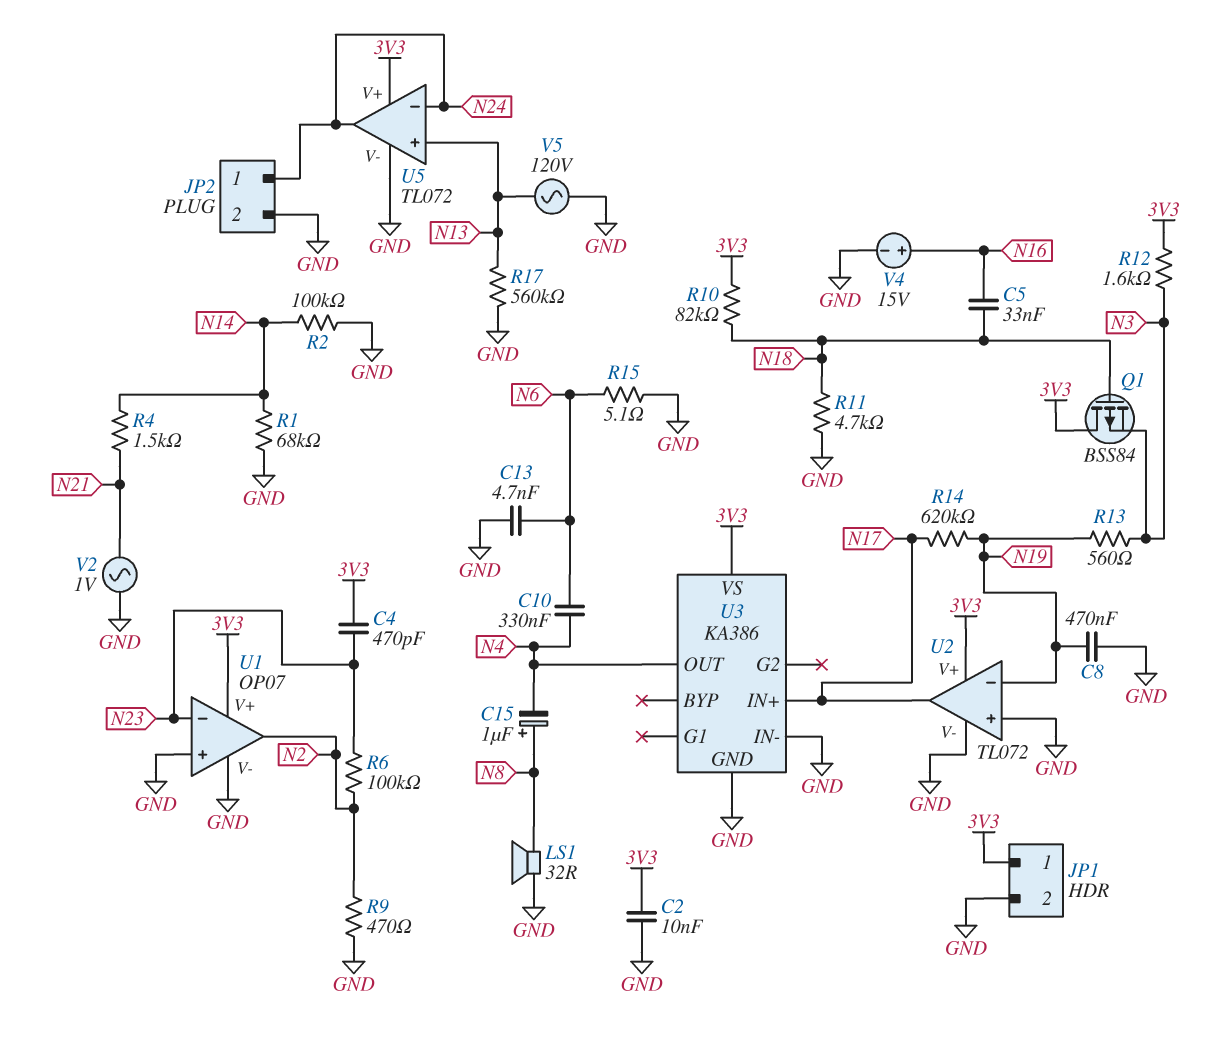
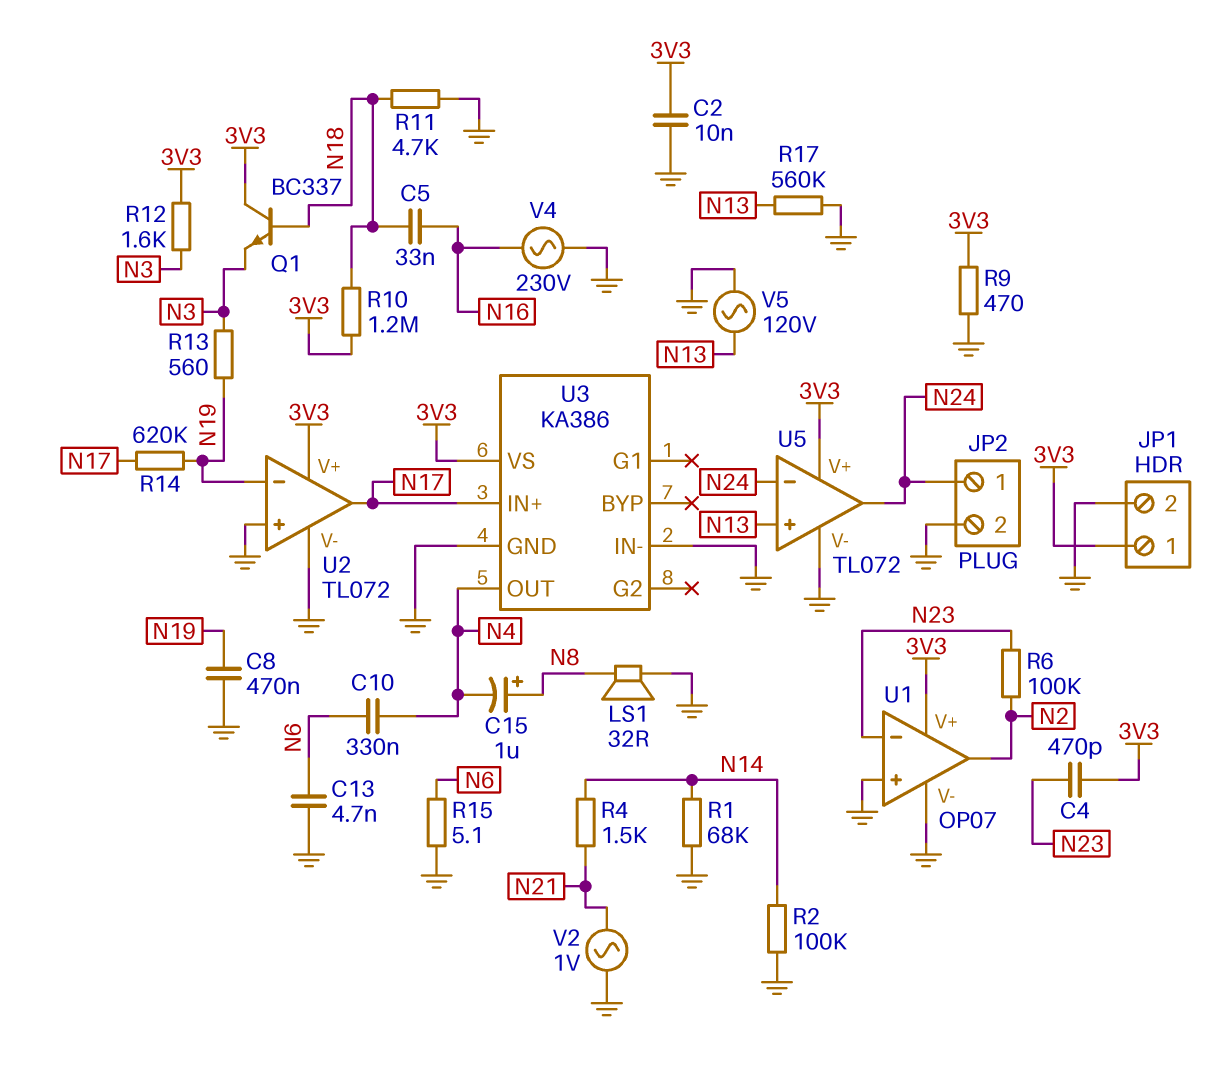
Q1: PMOS BSS84 (G N18, D 3V3, S N3) -> NPN BC337 (B N18, C 3V3, E N3)
R9: 470 (GND, N2) -> 470 (3V3, GND)
R10: 82k (3V3, N18) -> 1.2M (3V3, N18)
V4: 15V (plus N16, minus GND) -> AC 230V (GND, N16)

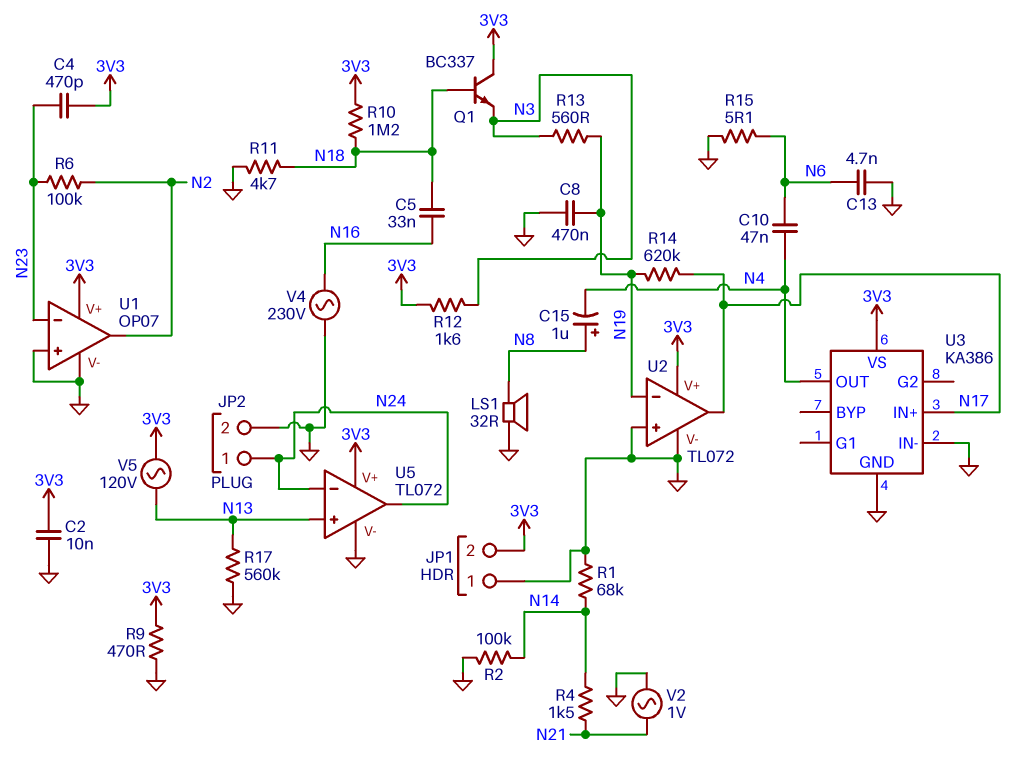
C10: 330nF (N4, N6) -> 47nF (N4, N6)
JP1 pin 1: 3V3 -> GND
JP1 pin 2: GND -> 3V3
V5: AC 120V (GND, N13) -> AC 120V (3V3, N13)

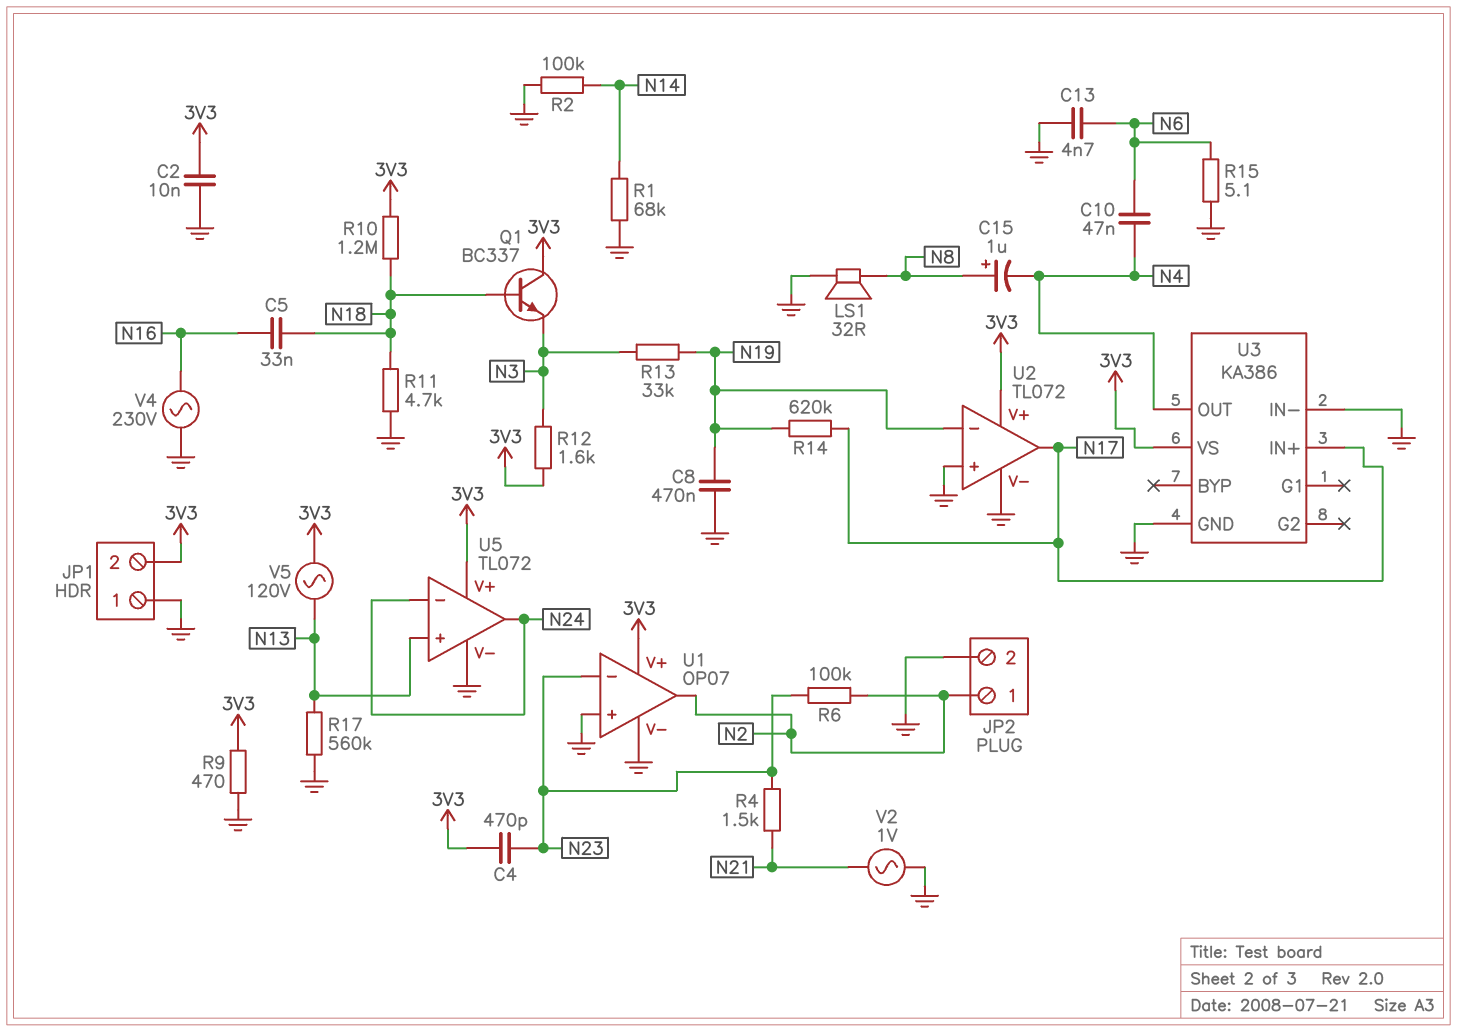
JP2 pin 1: N24 -> N2
R4: 1.5k (N14, N21) -> 1.5k (N21, N23)
R13: 560 (N3, N19) -> 33k (N3, N19)

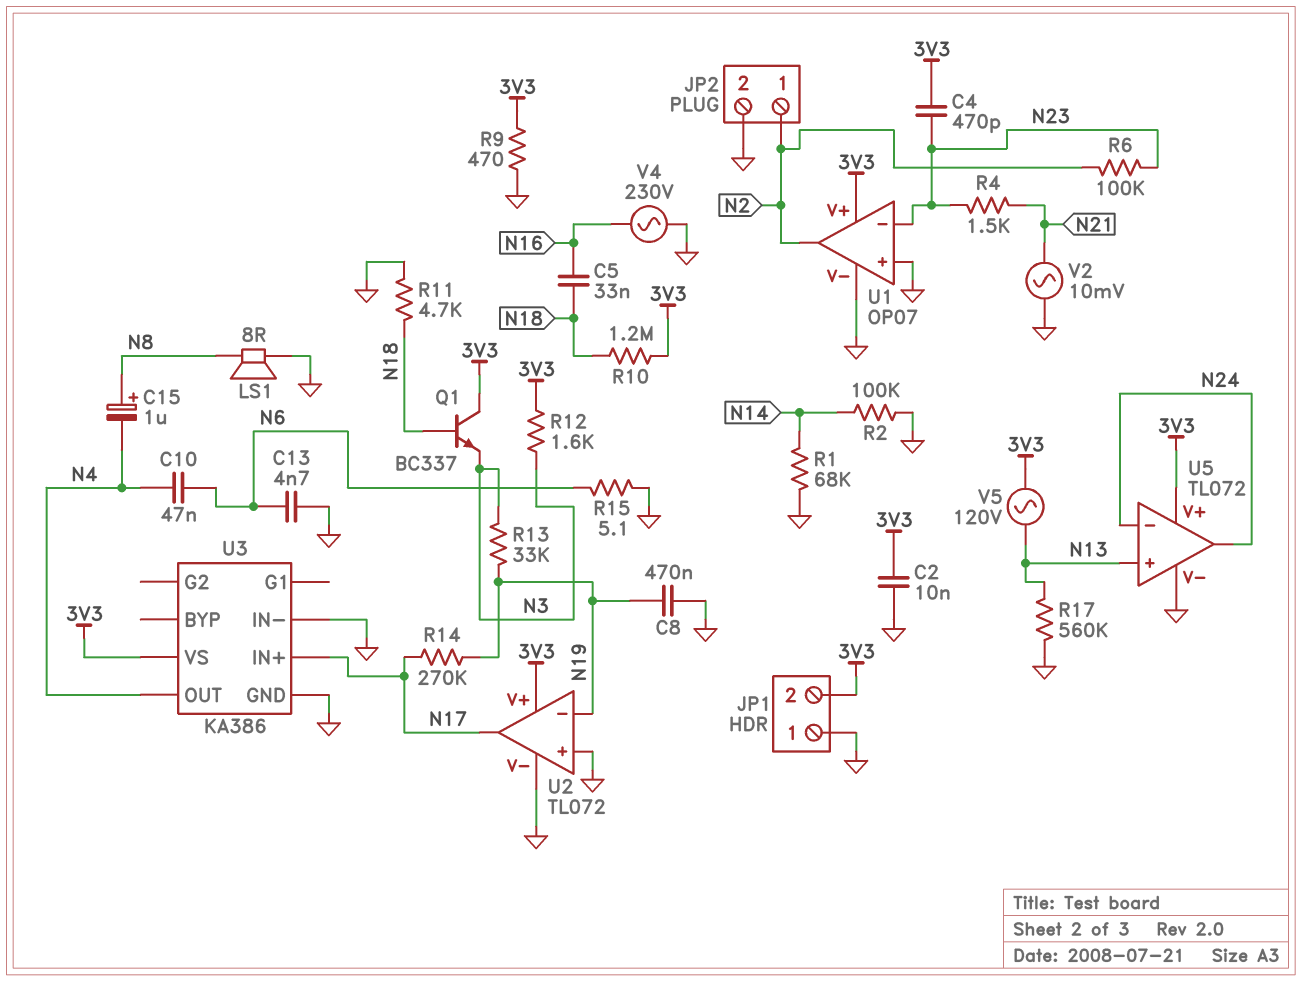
LS1: speaker 32R (GND, N8) -> speaker 8R (GND, N8)
R14: 620k (N17, N19) -> 270k (N17, N19)
V2: AC 1V (GND, N21) -> AC 10mV (GND, N21)

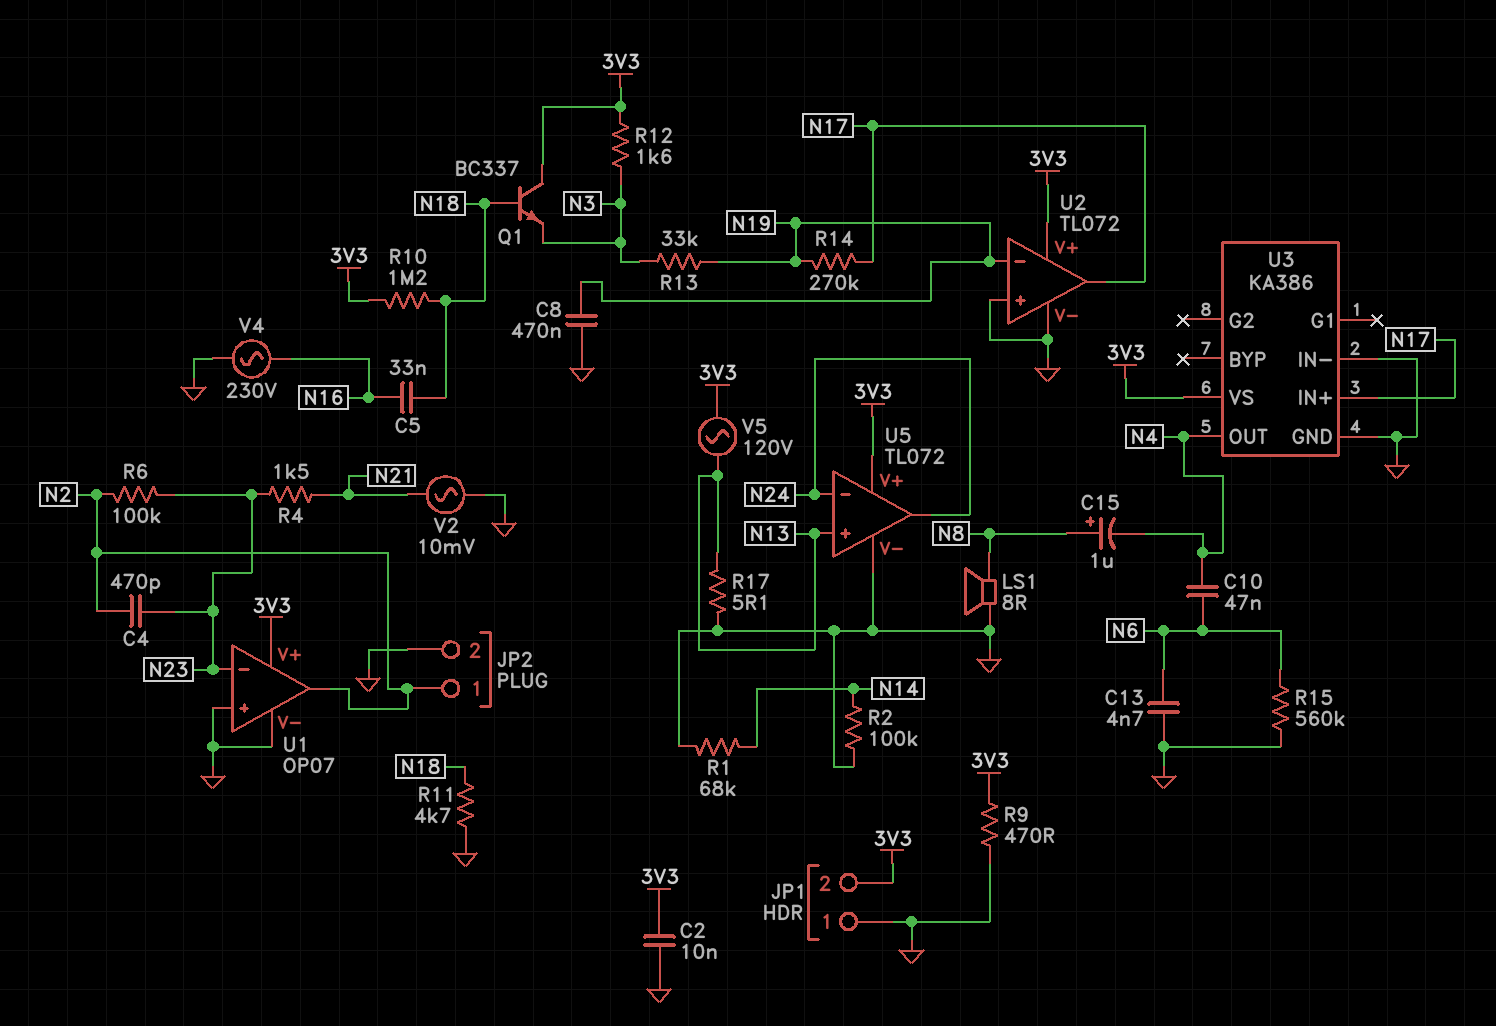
C4: 470pF (3V3, N23) -> 470pF (N2, N23)
R15: 5.1 (GND, N6) -> 560k (GND, N6)
R17: 560k (GND, N13) -> 5.1 (GND, N13)

